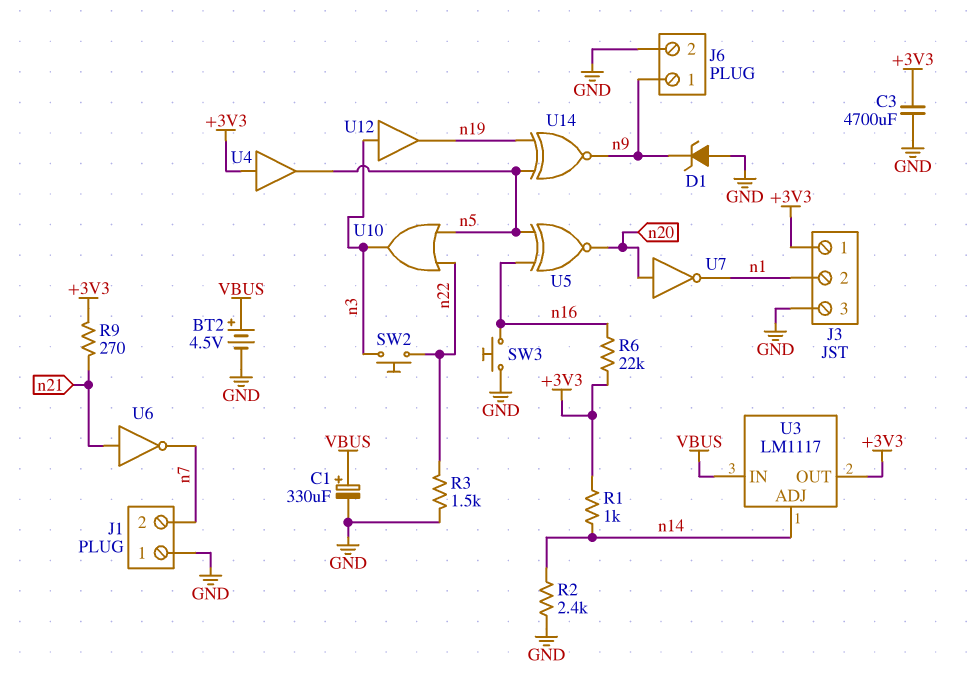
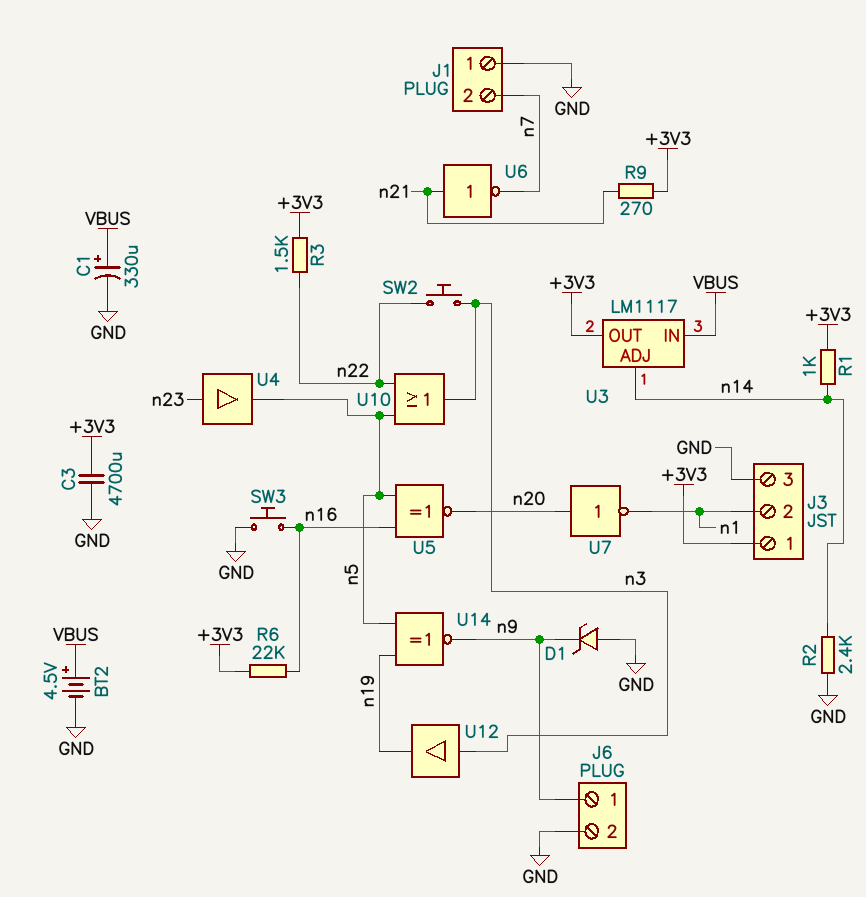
R3: 1.5k (GND, n22) -> 1.5k (+3V3, n22)
U4: buffer (in +3V3, out n5) -> buffer (in n23, out n5)

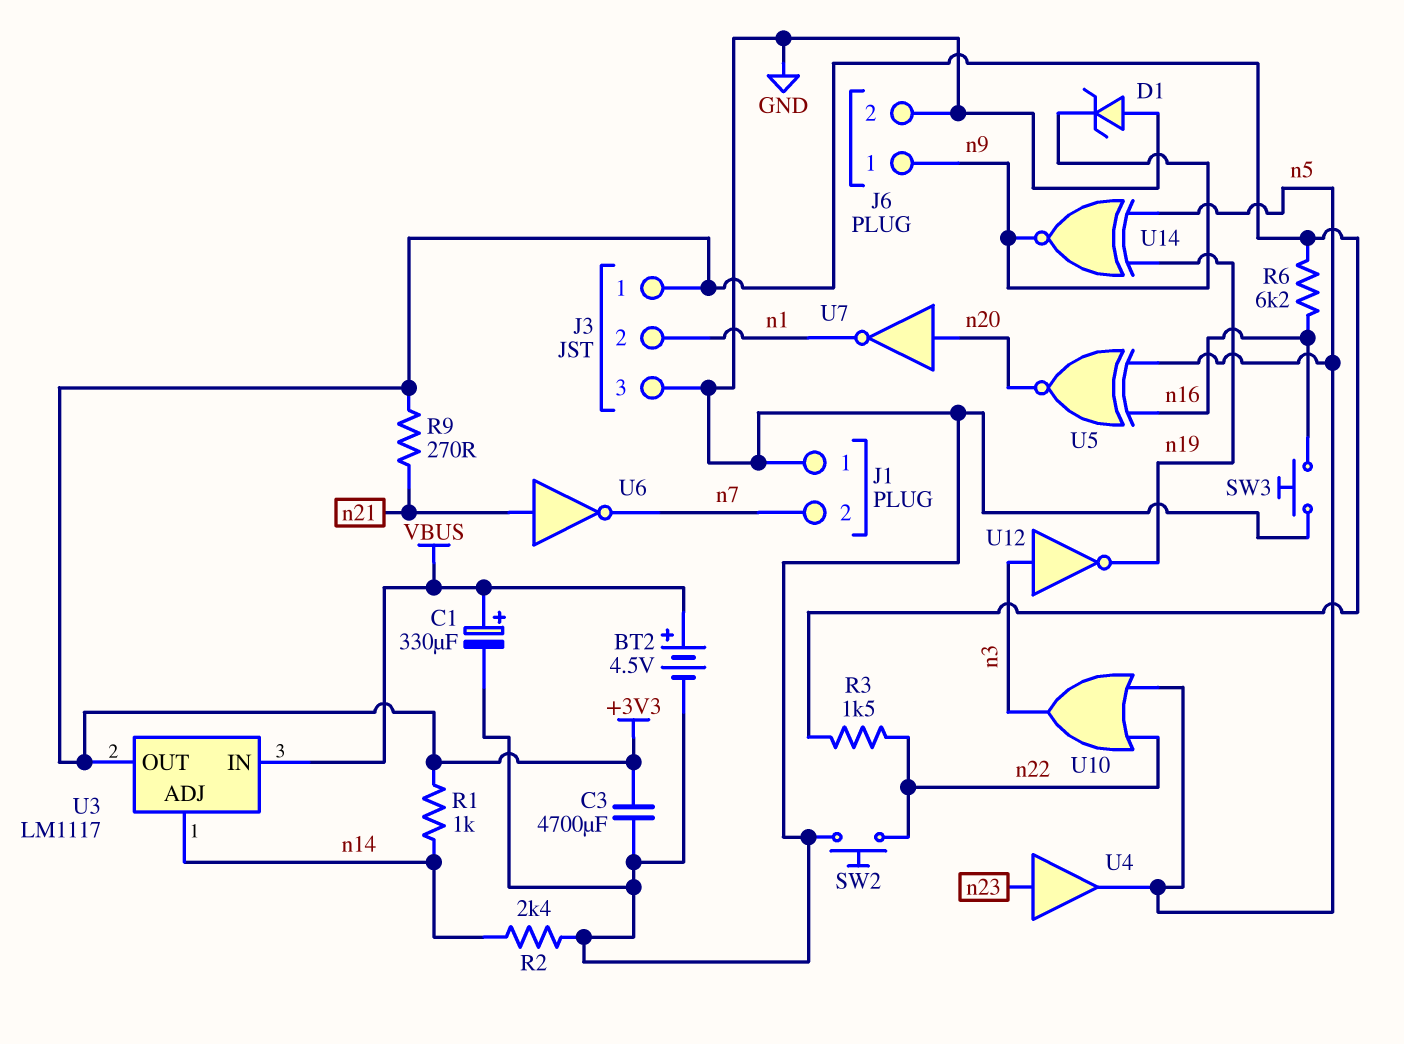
R6: 22k (+3V3, n16) -> 6.2k (+3V3, n16)
SW2: button (n3, n22) -> button (GND, n22)
U12: buffer (in n3, out n19) -> NOT (in n3, out n19)

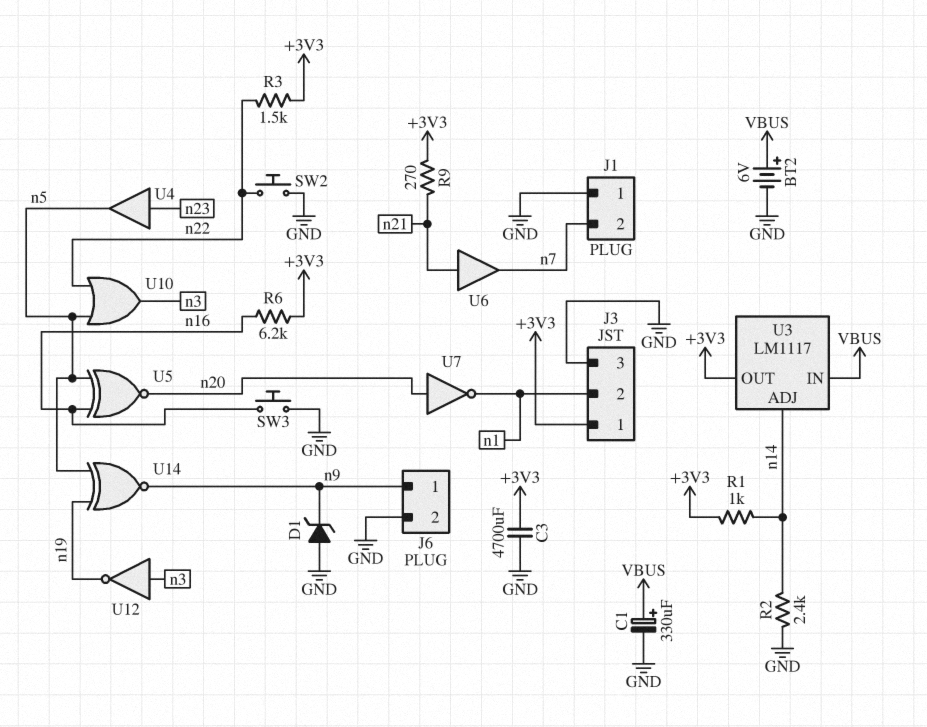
BT2: 4.5V (plus VBUS, minus GND) -> 6V (plus VBUS, minus GND)
U6: NOT (in n21, out n7) -> buffer (in n21, out n7)

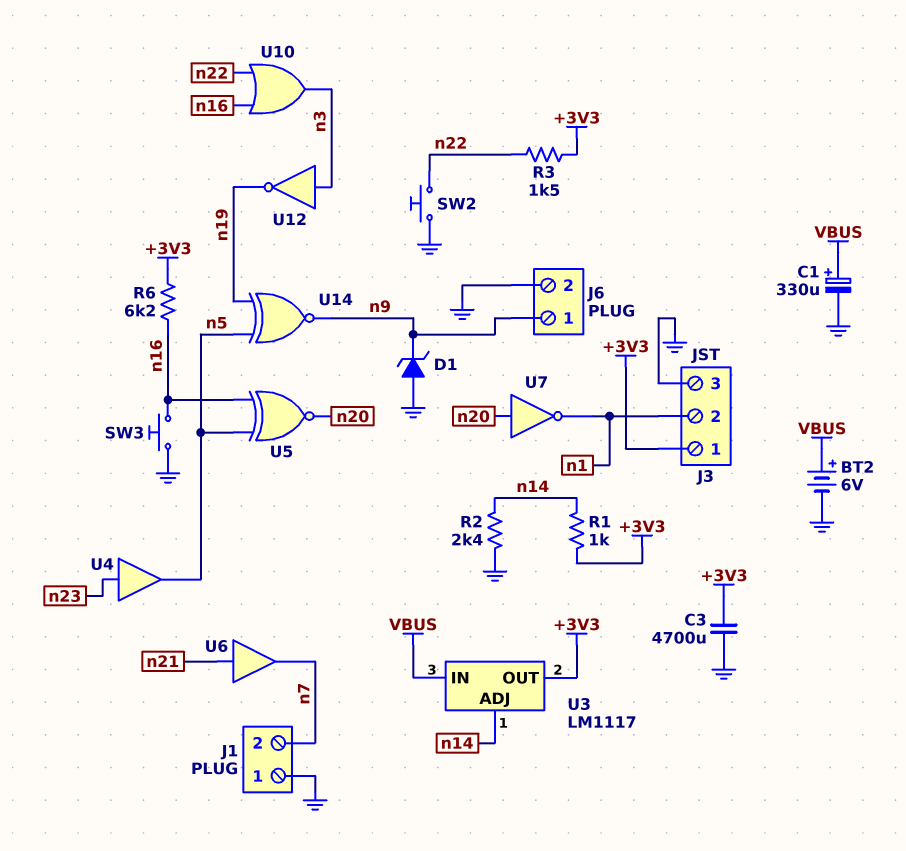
R9: 270 (+3V3, n21) -> none
U10: OR (in n5, in n22, out n3) -> OR (in n16, in n22, out n3)

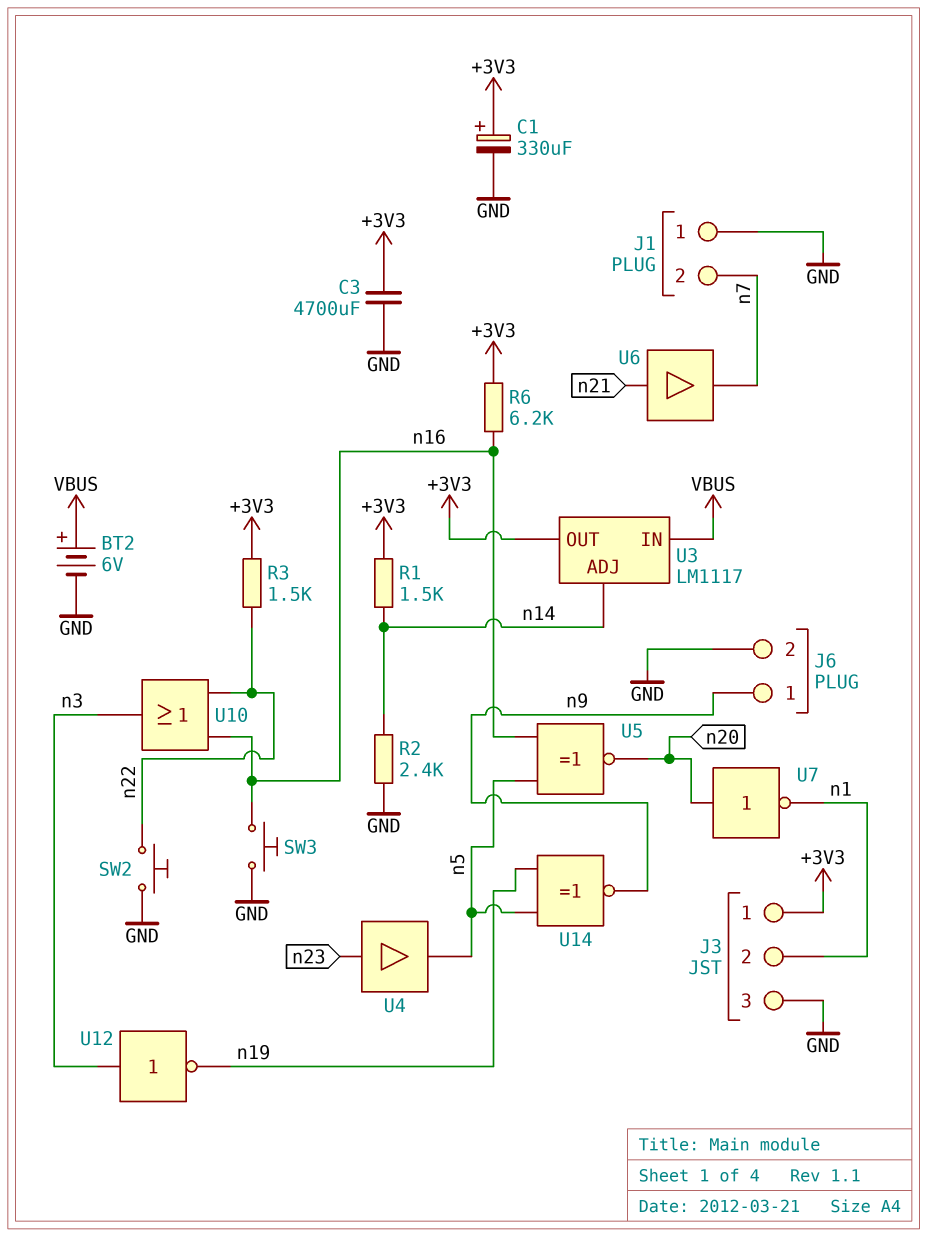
C1: 330uF (plus VBUS, minus GND) -> 330uF (plus +3V3, minus GND)
D1: zener (A GND, K n9) -> none
R1: 1k (+3V3, n14) -> 1.5k (+3V3, n14)

